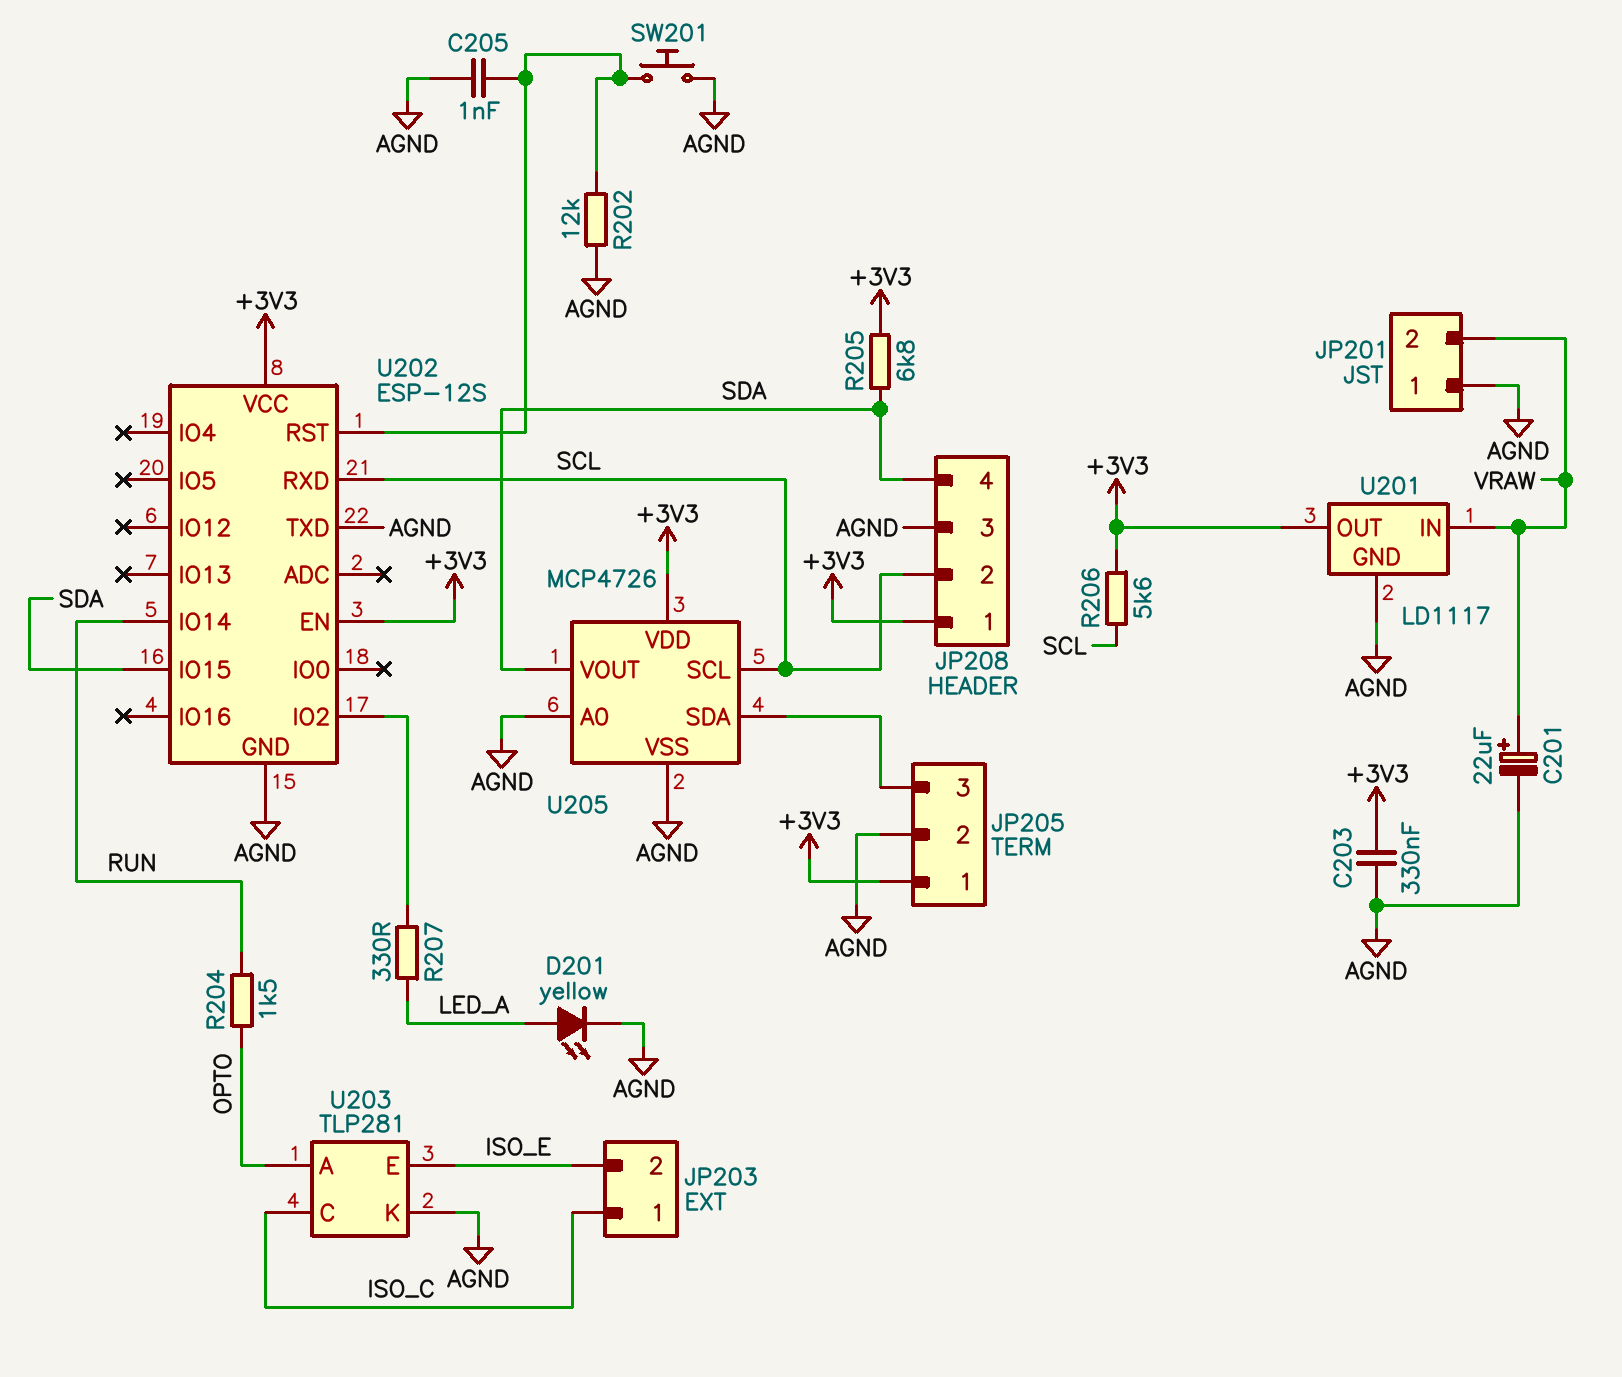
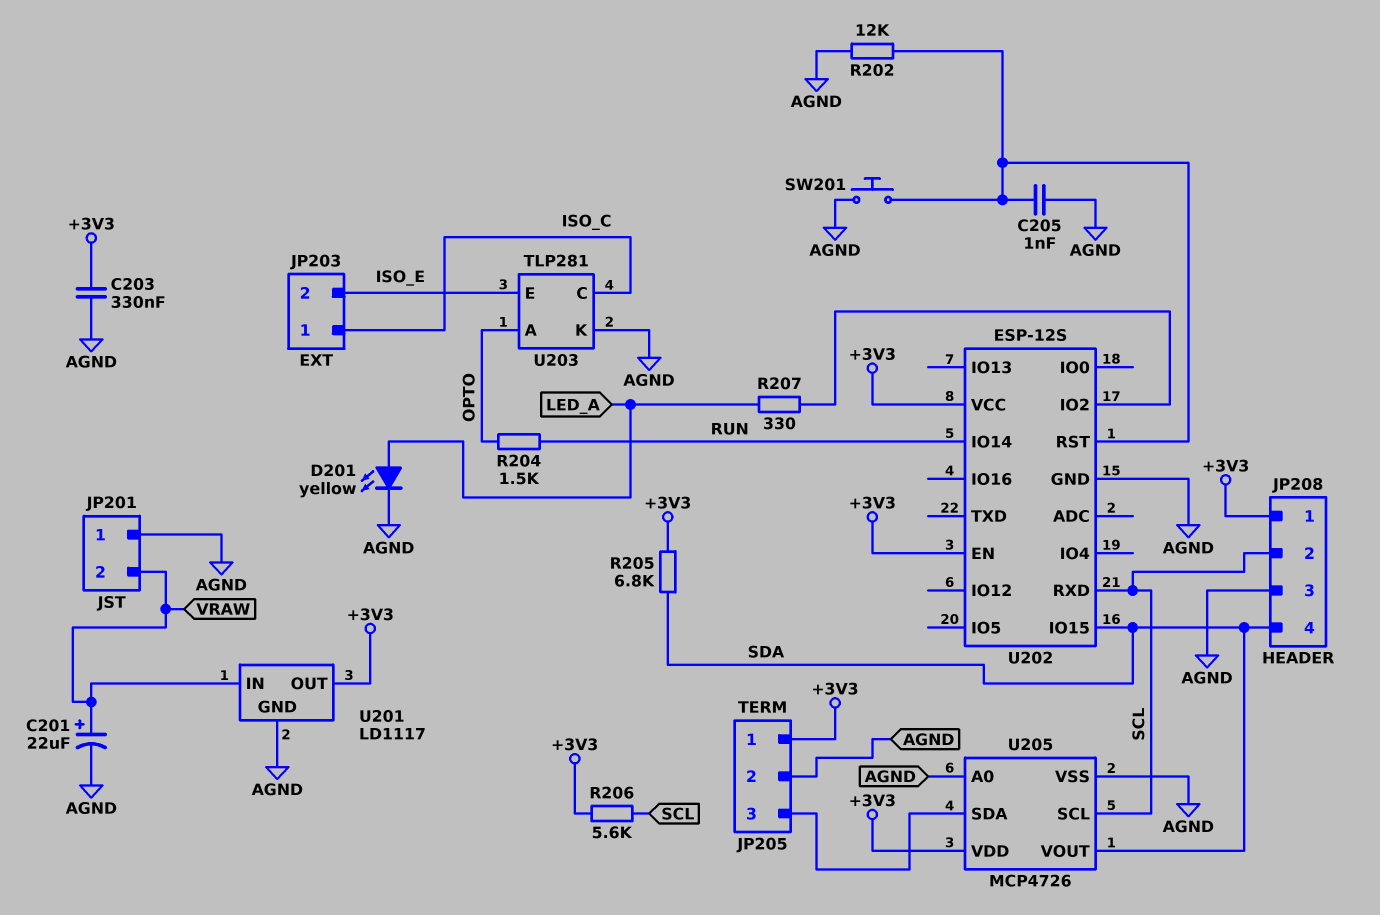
U202 pin TXD: AGND -> none

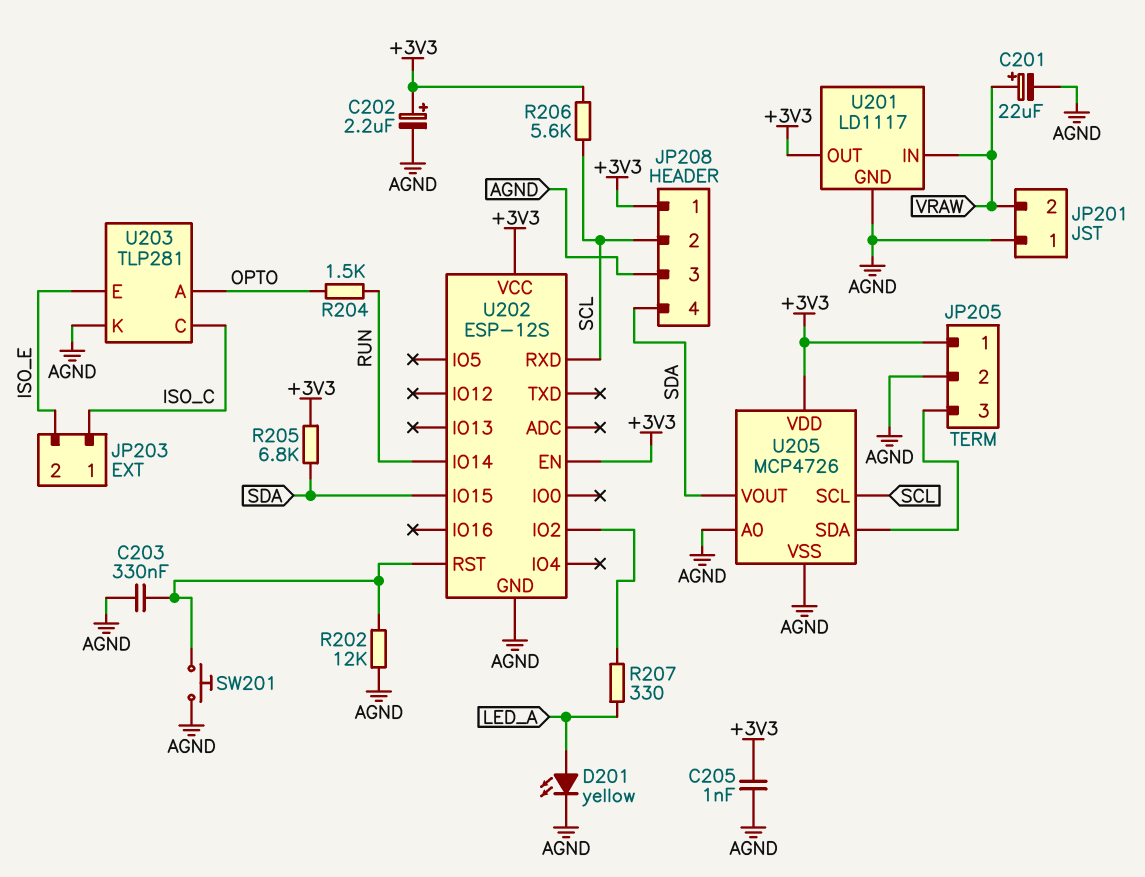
C202: none -> 2.2uF (plus +3V3, minus AGND)
C203: 330nF (+3V3, AGND) -> 330nF (AGND, U202/RST)
C205: 1nF (AGND, U202/RST) -> 1nF (+3V3, AGND)

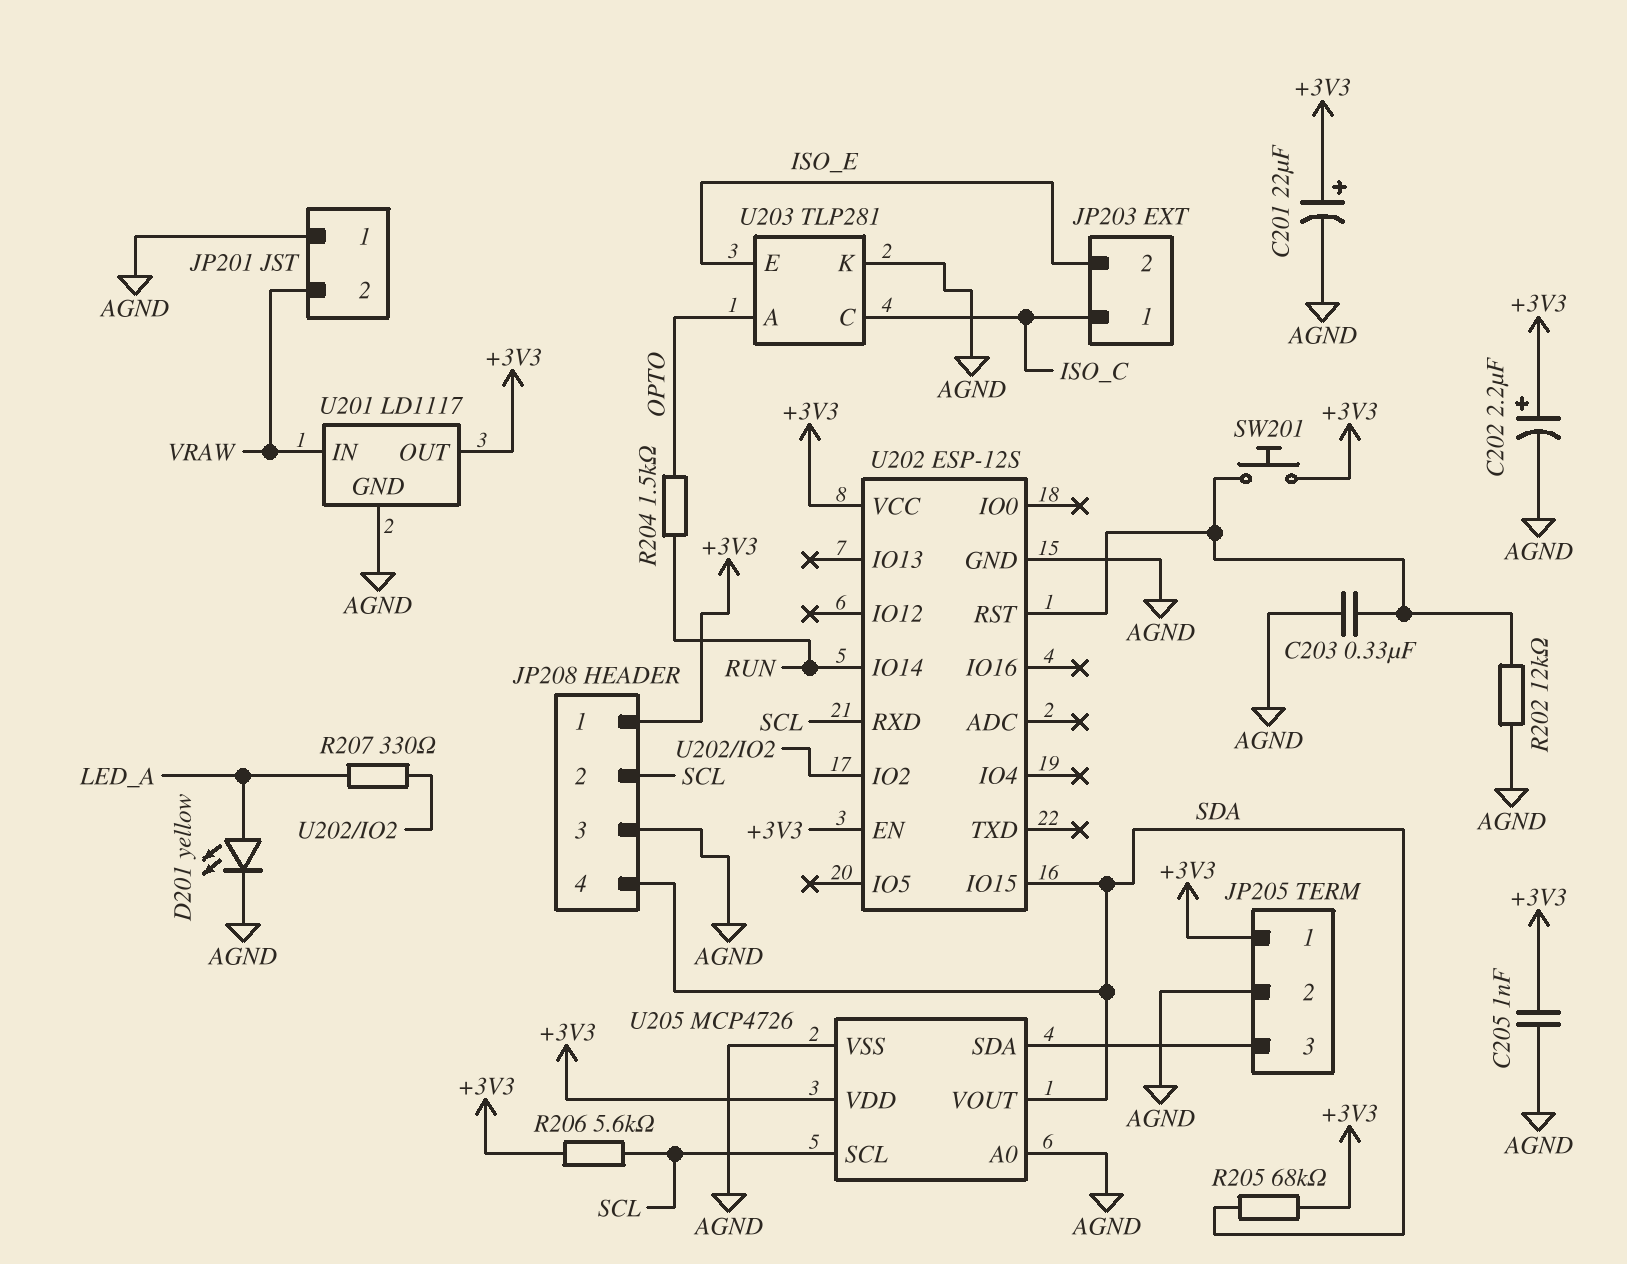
C201: 22uF (plus VRAW, minus AGND) -> 22uF (plus +3V3, minus AGND)
R205: 6.8k (+3V3, SDA) -> 68k (+3V3, SDA)
SW201: button (AGND, U202/RST) -> button (+3V3, U202/RST)

